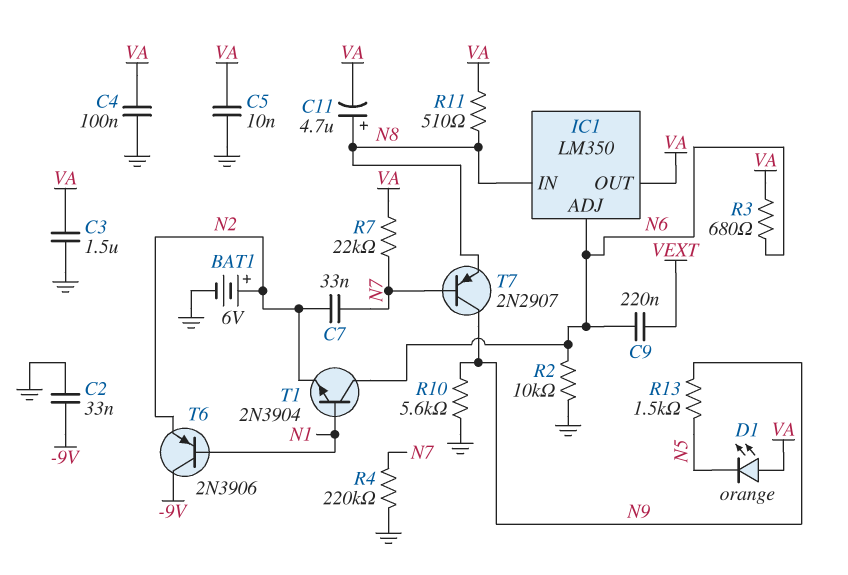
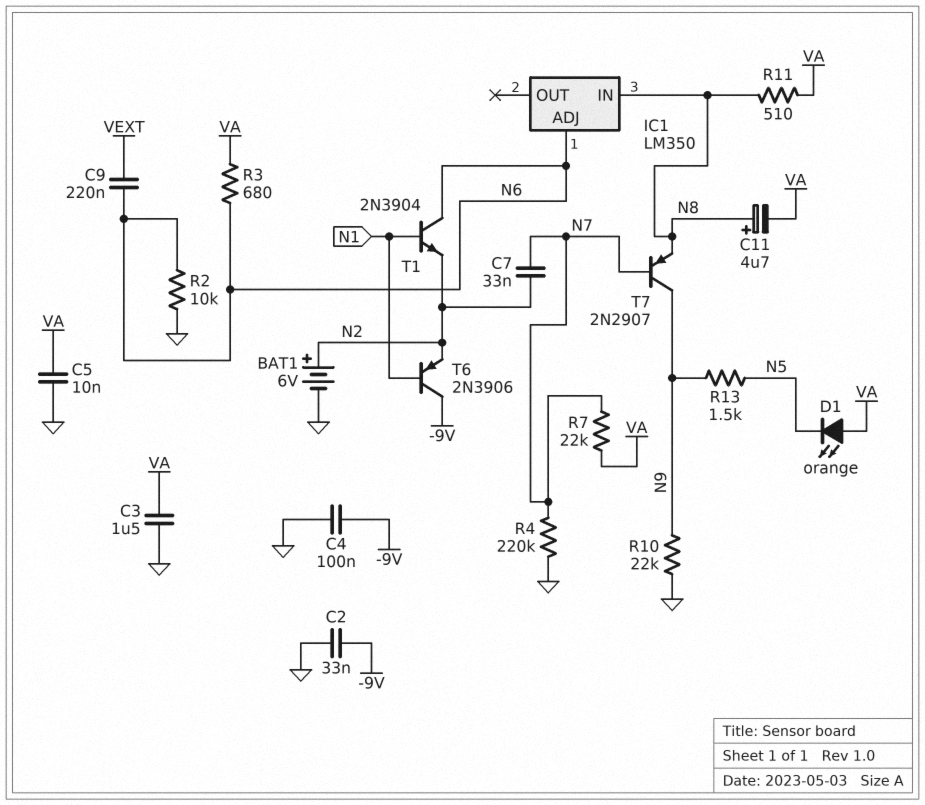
C4: 100nF (GND, VA) -> 100nF (-9V, GND)
IC1 pin OUT: VA -> none
R10: 5.6k (GND, N9) -> 22k (GND, N9)

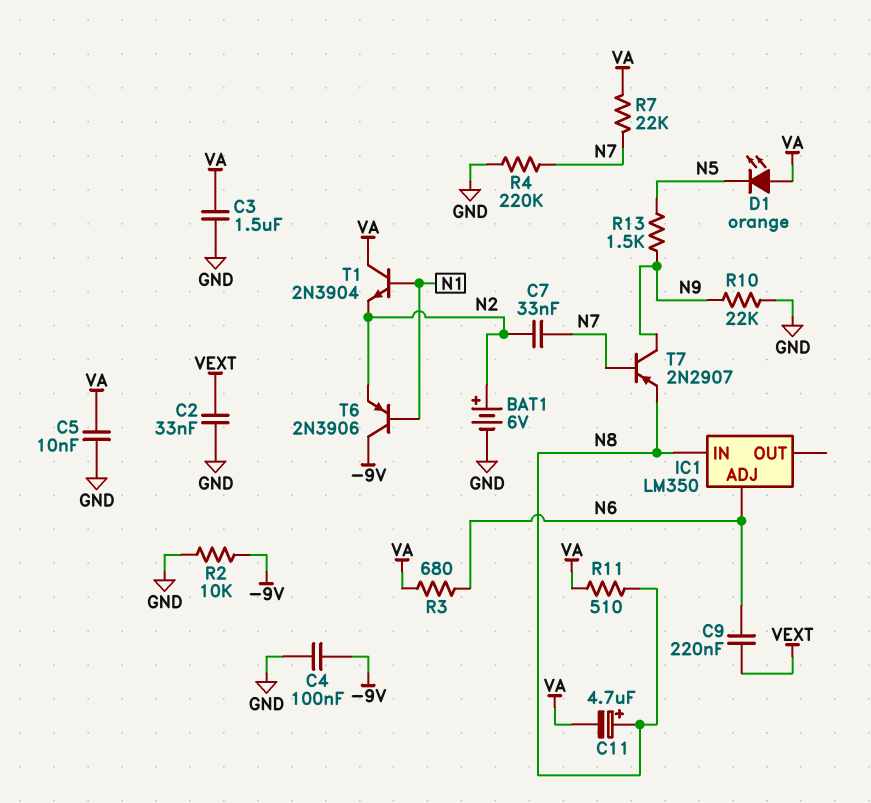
C2: 33nF (-9V, GND) -> 33nF (GND, VEXT)
R2: 10k (GND, N6) -> 10k (-9V, GND)
T1: NPN 2N3904 (B N1, C N6, E N2) -> NPN 2N3904 (B N1, C VA, E N2)

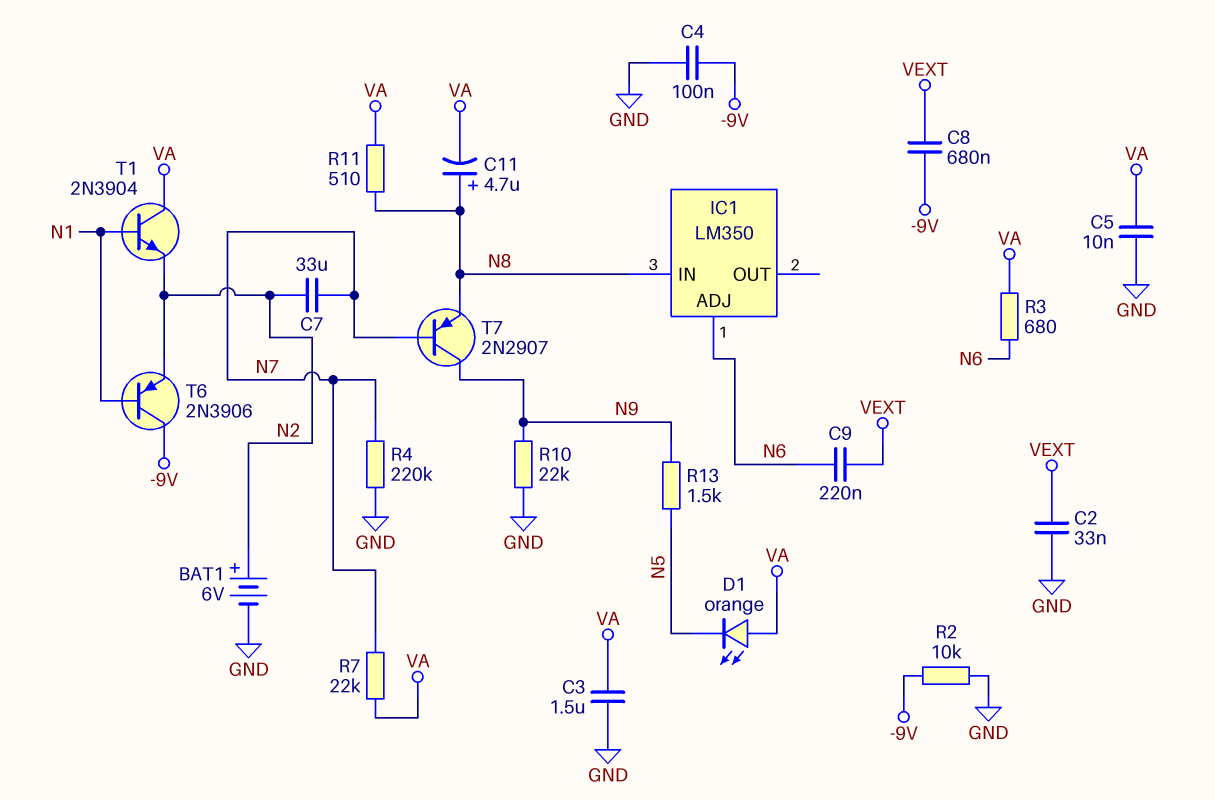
C7: 33nF (N2, N7) -> 33uF (N2, N7)
C8: none -> 680nF (-9V, VEXT)

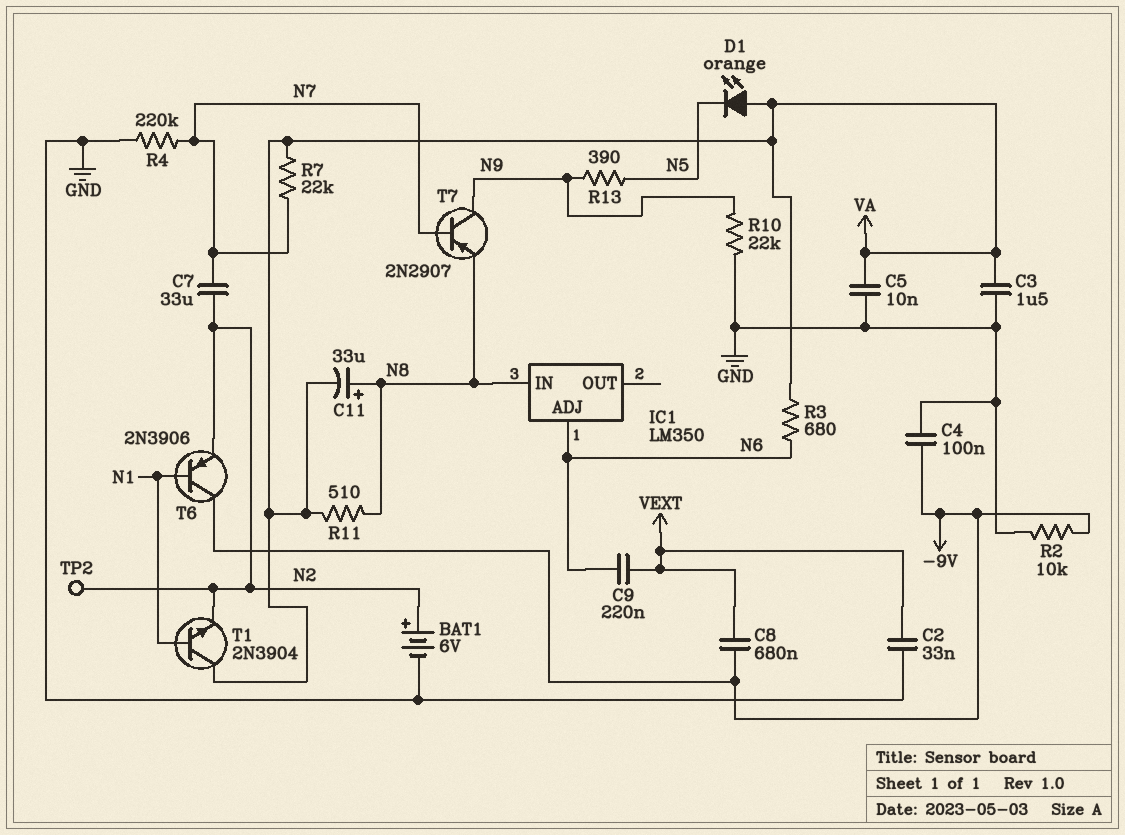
C11: 4.7uF (plus N8, minus VA) -> 33uF (plus N8, minus VA)
R13: 1.5k (N5, N9) -> 390 (N5, N9)
TP2: none -> test point (N2)

